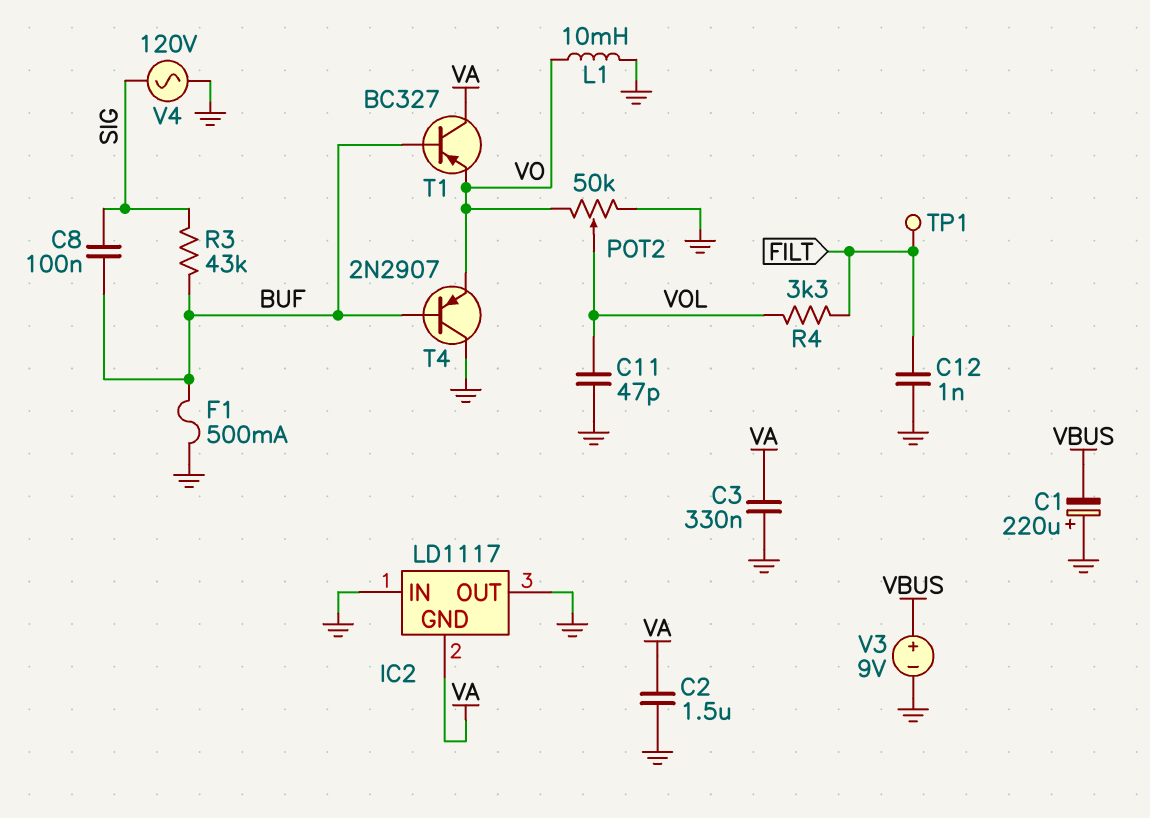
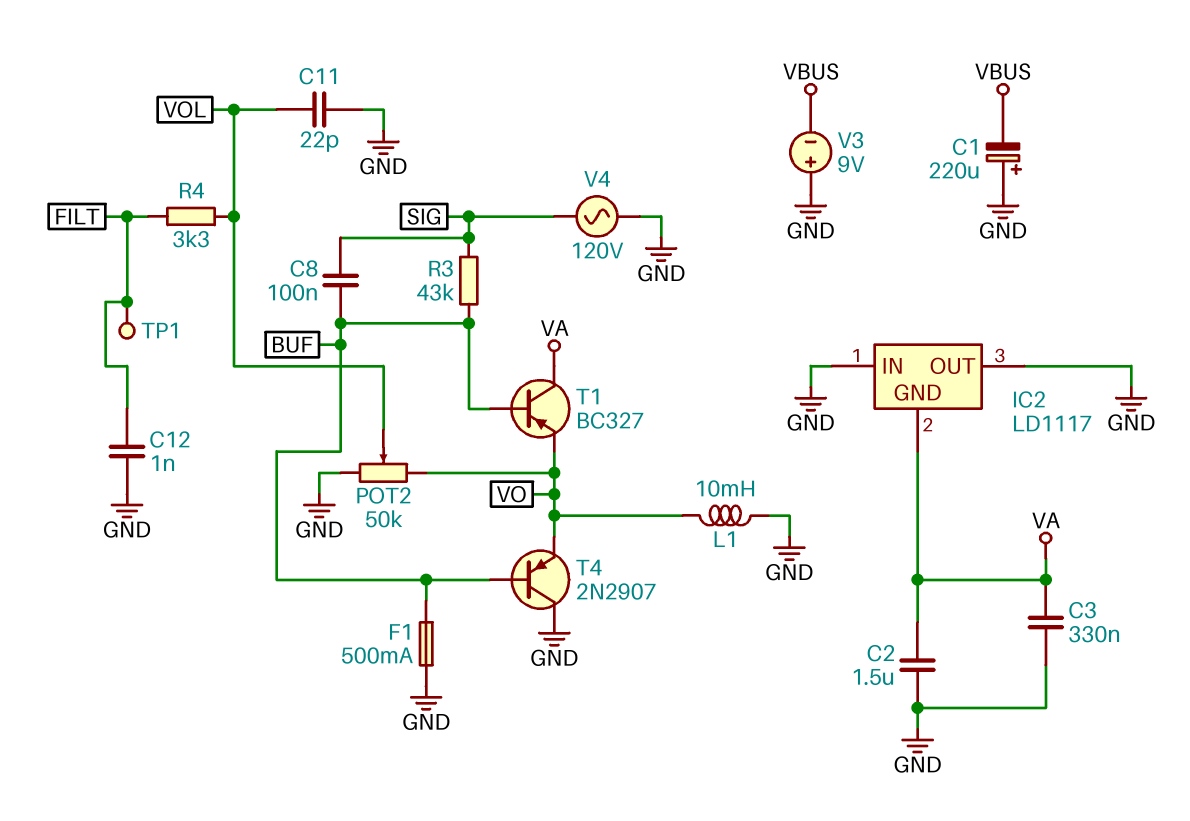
C11: 47pF (GND, VOL) -> 22pF (GND, VOL)
V3: 9V (plus VBUS, minus GND) -> 9V (plus GND, minus VBUS)

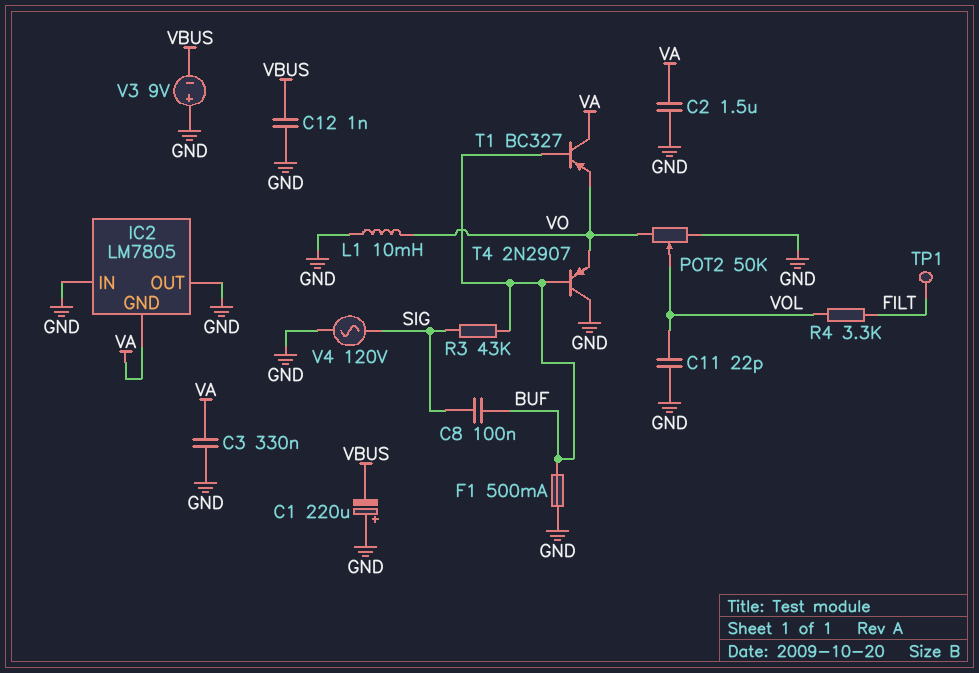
C12: 1nF (FILT, GND) -> 1nF (GND, VBUS)
IC2: LD1117 -> LM7805

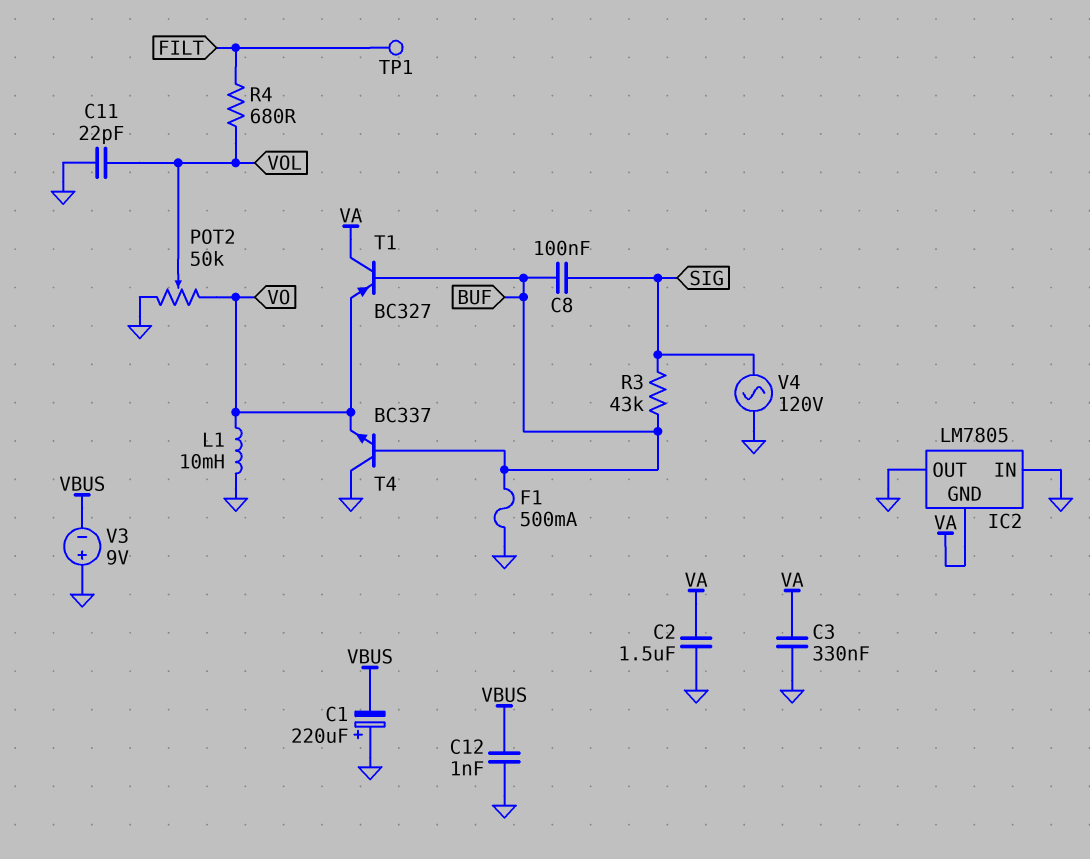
R4: 3.3k (FILT, VOL) -> 680 (FILT, VOL)
T4: PNP 2N2907 (B BUF, C GND, E VO) -> NPN BC337 (B BUF, C GND, E VO)

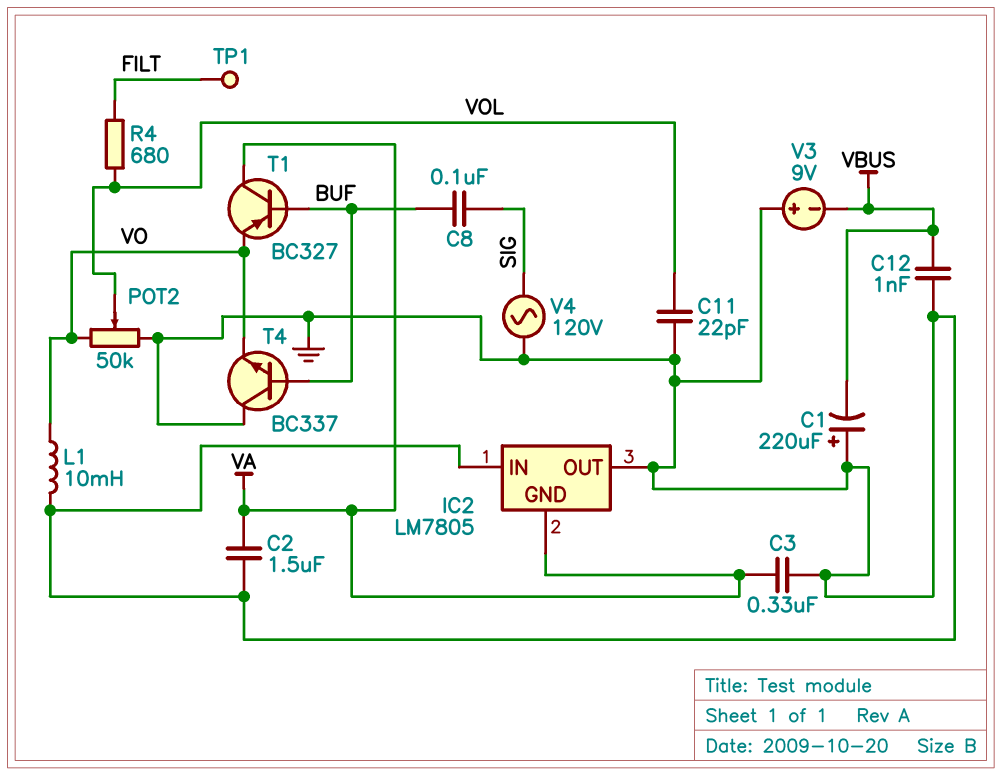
F1: 500mA (BUF, GND) -> none
R3: 43k (BUF, SIG) -> none

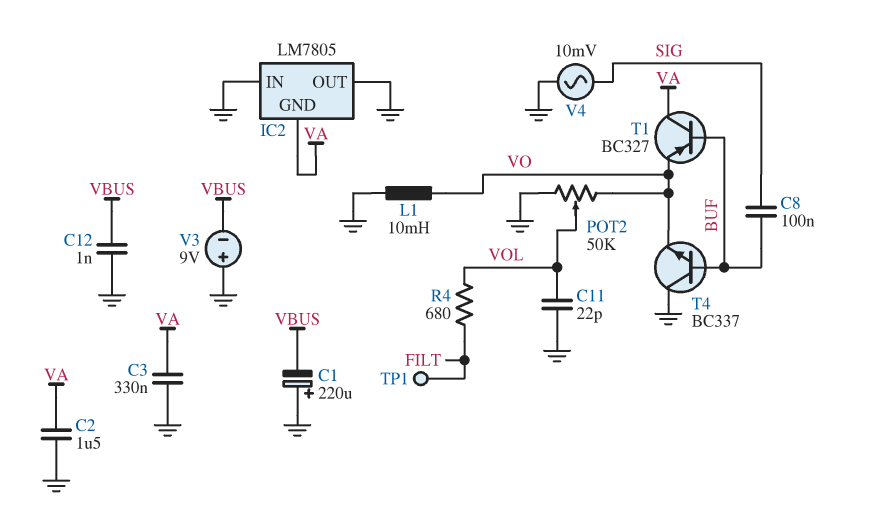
V4: AC 120V (GND, SIG) -> AC 10mV (GND, SIG)

